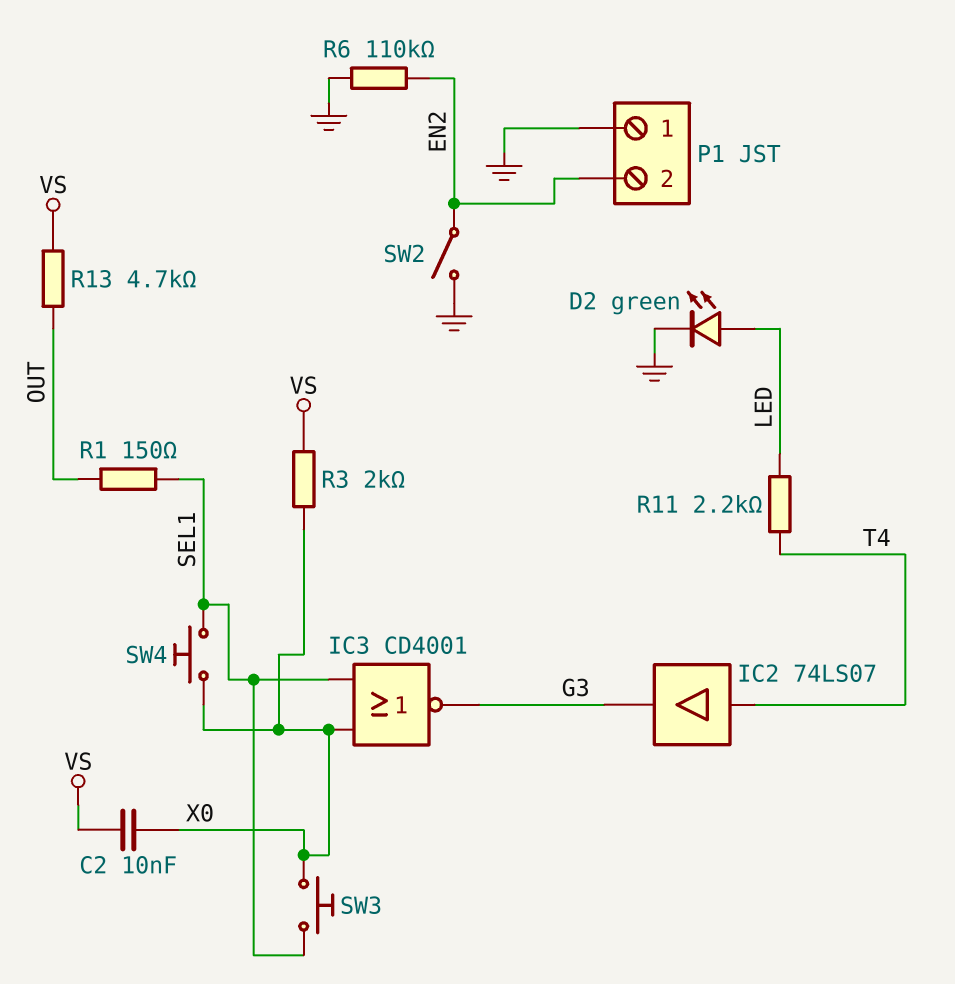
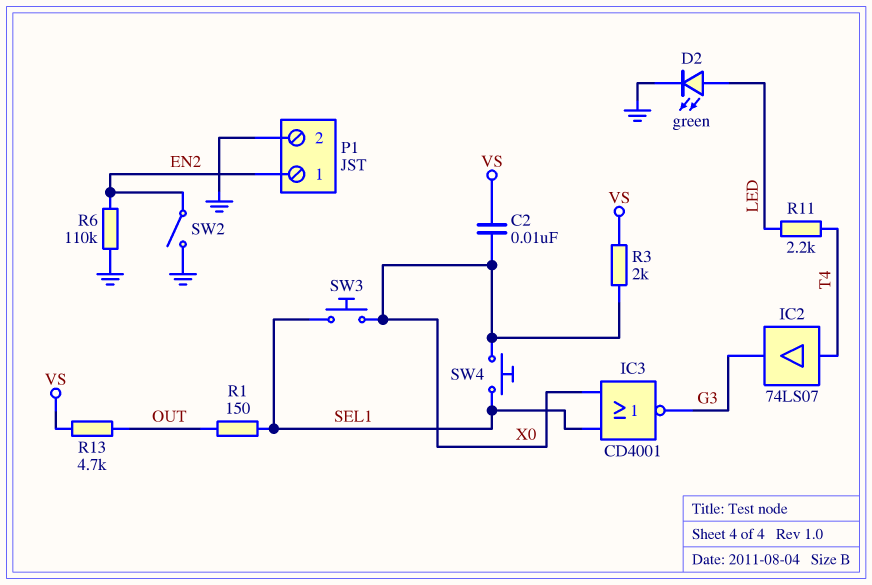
P1 pin 1: GND -> EN2
P1 pin 2: EN2 -> GND

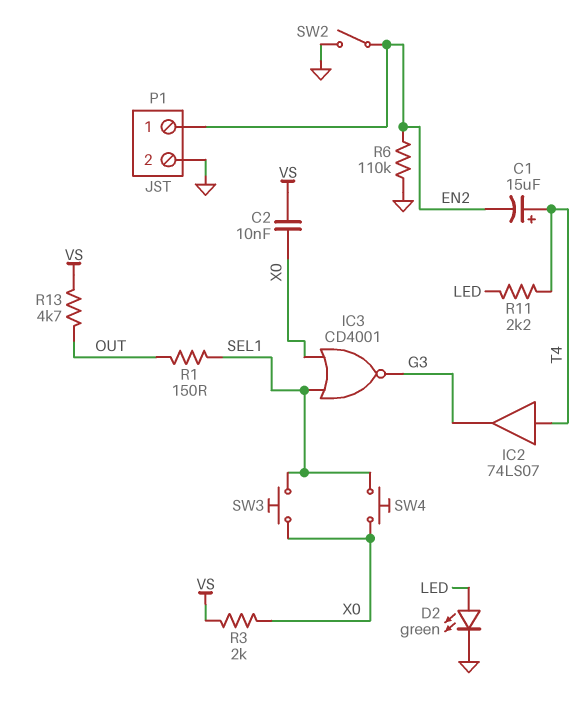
C1: none -> 15uF (plus T4, minus EN2)

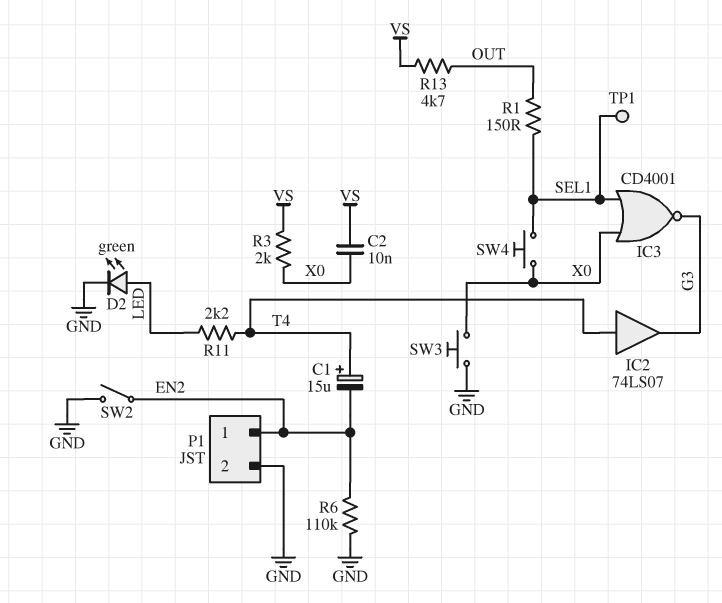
SW3: button (SEL1, X0) -> button (GND, X0)
TP1: none -> test point (SEL1)

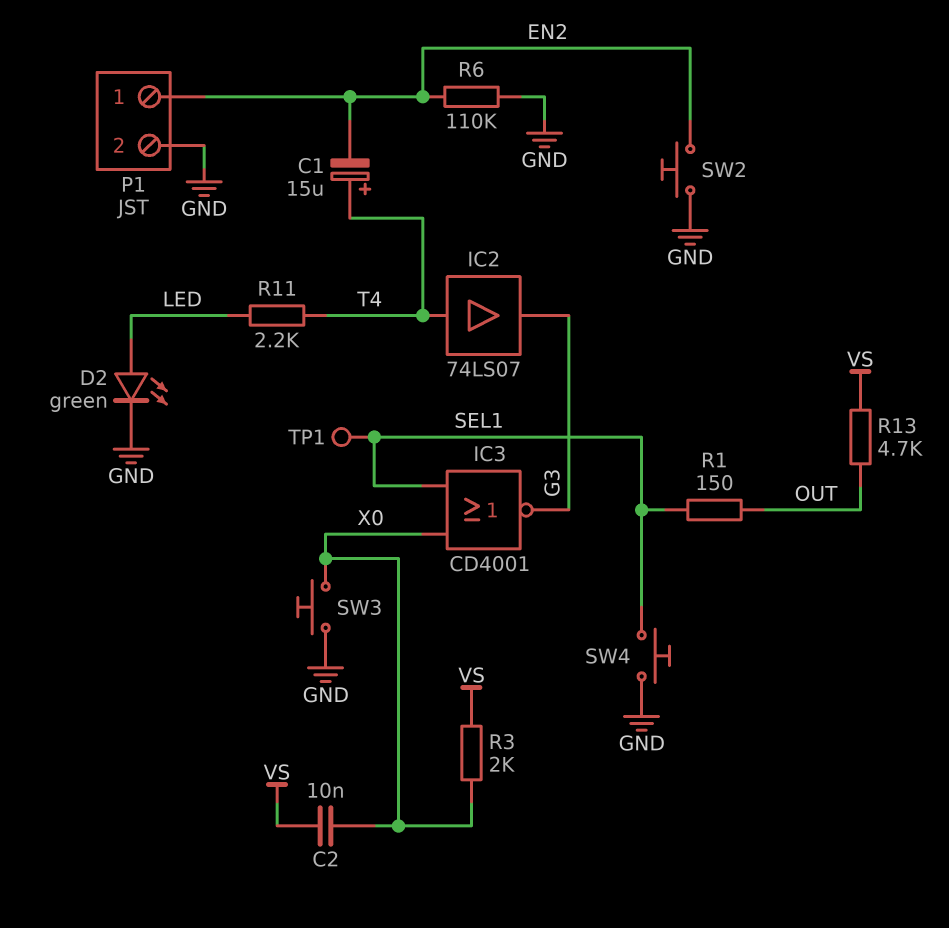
SW2: switch (EN2, GND) -> button (EN2, GND)
SW4: button (SEL1, X0) -> button (GND, SEL1)

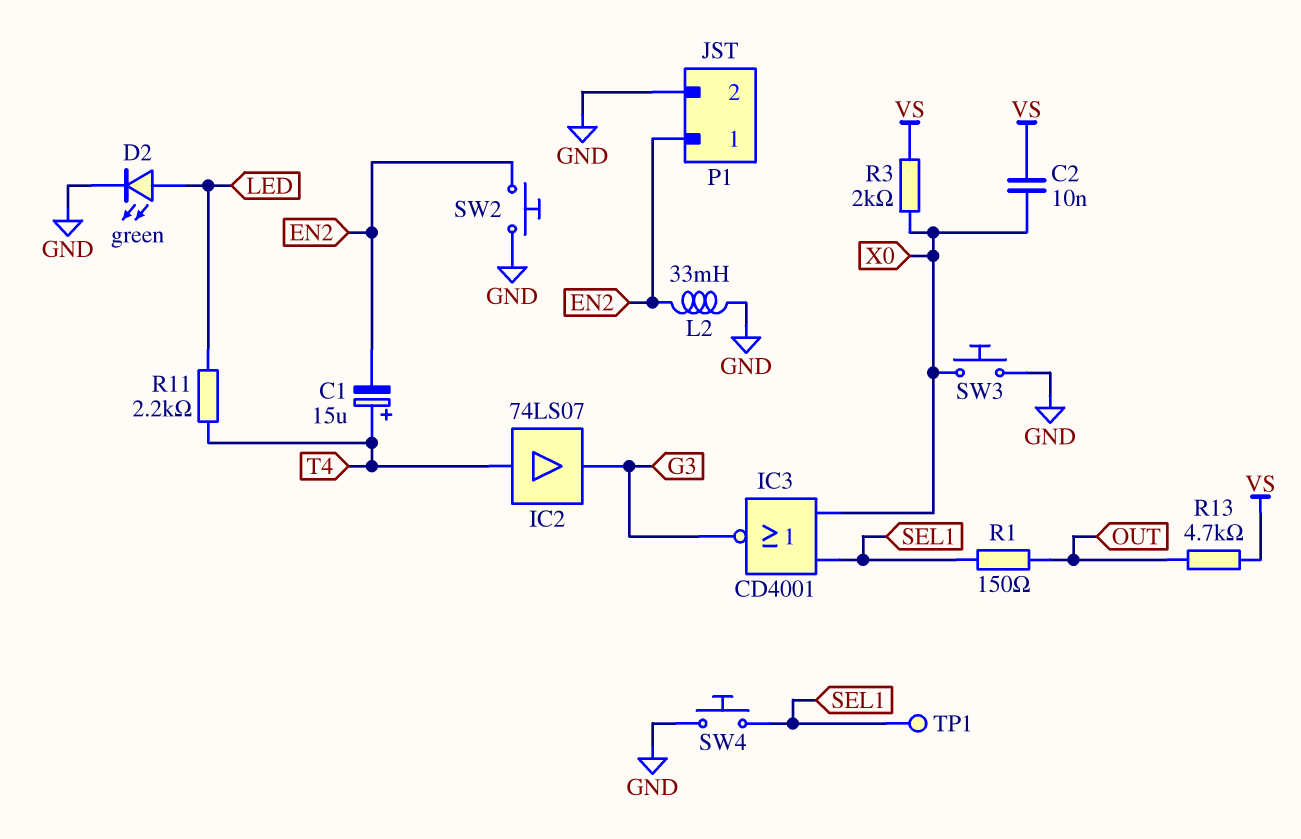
L2: none -> 33mH (EN2, GND)
R6: 110k (EN2, GND) -> none

